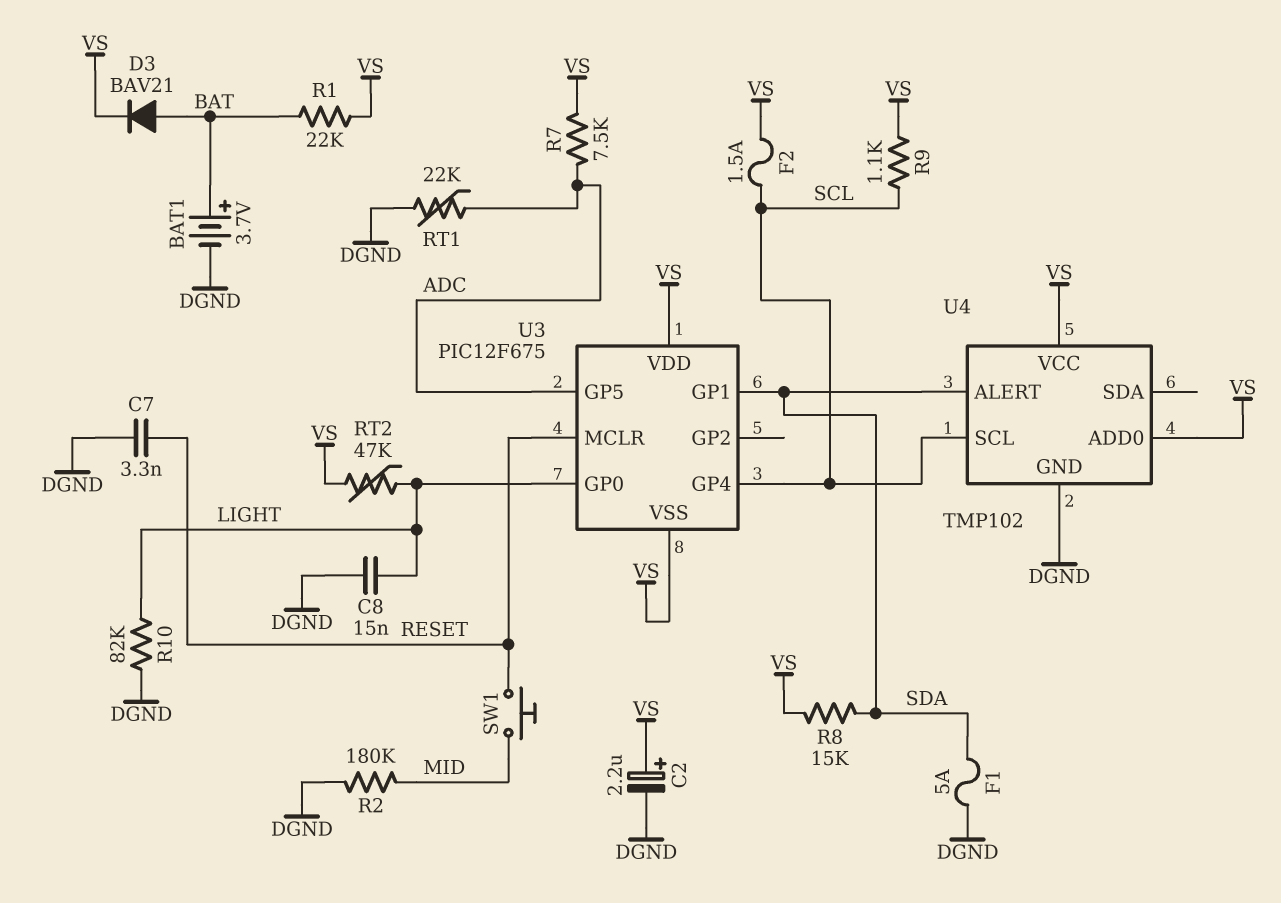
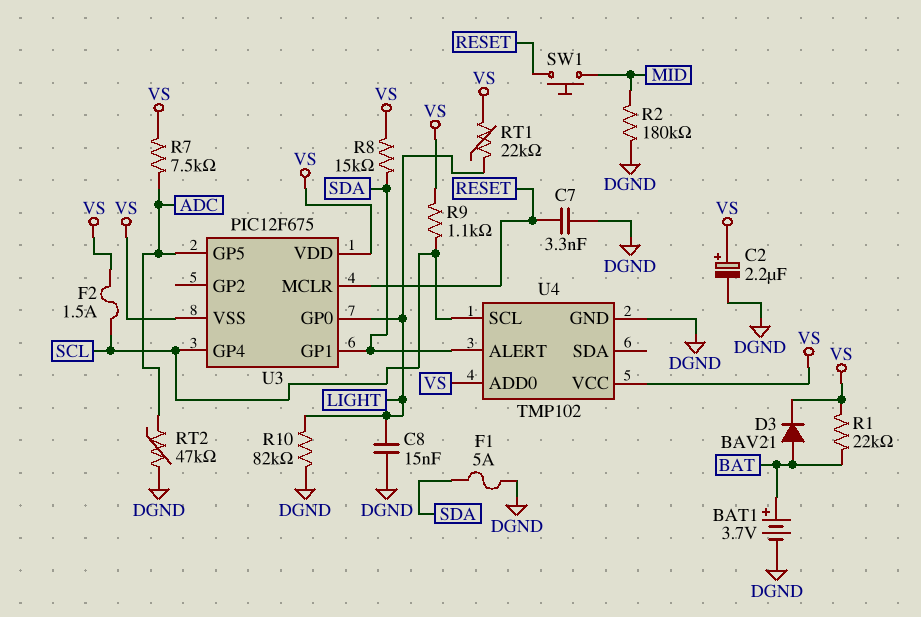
RT1: 22k (ADC, DGND) -> 22k (LIGHT, VS)
RT2: 47k (LIGHT, VS) -> 47k (ADC, DGND)

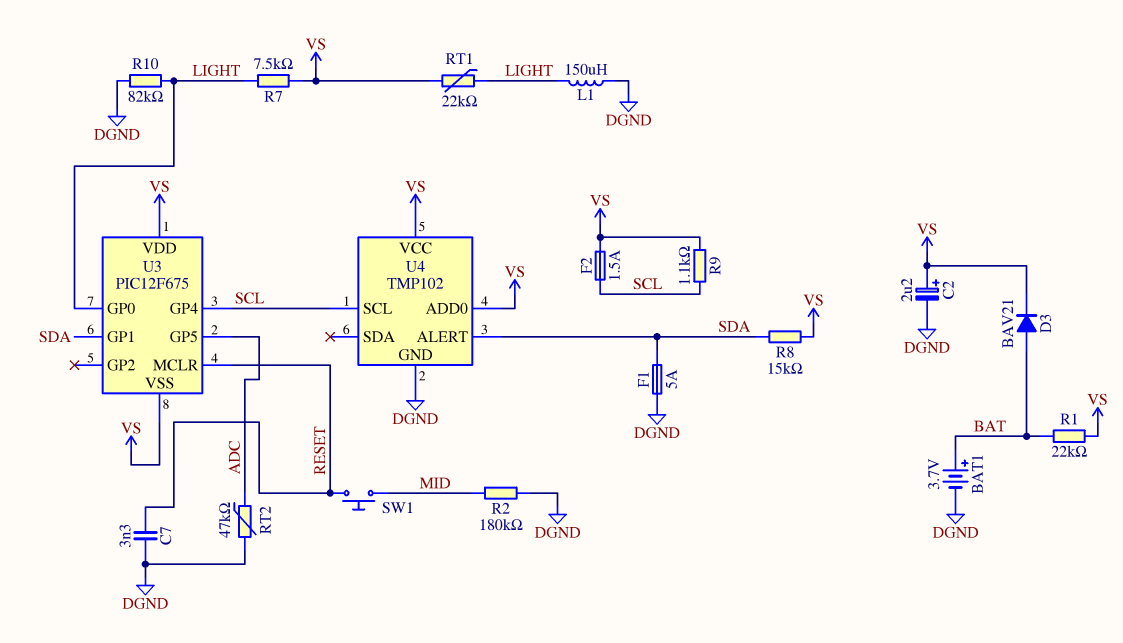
C8: 15nF (DGND, LIGHT) -> none
L1: none -> 150uH (DGND, LIGHT)
R7: 7.5k (ADC, VS) -> 7.5k (LIGHT, VS)

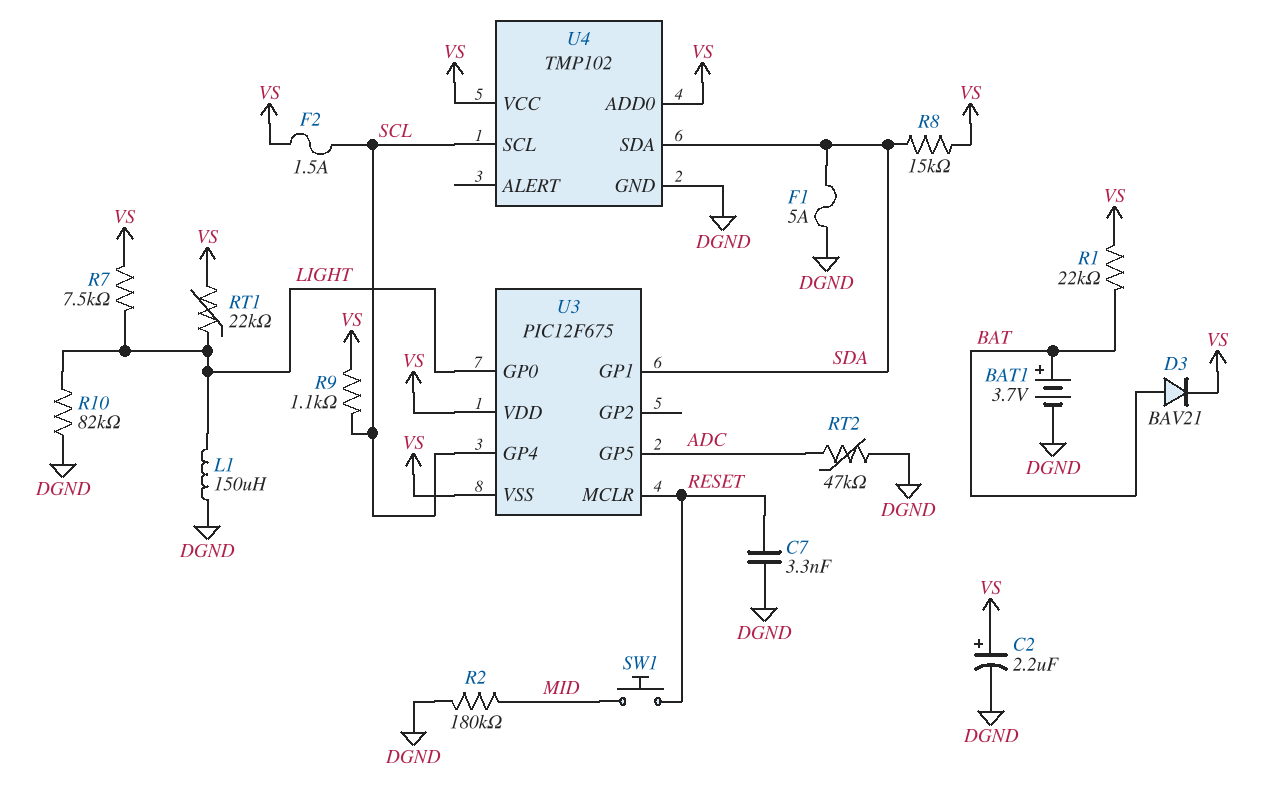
U4 pin ALERT: SDA -> none
U4 pin SDA: none -> SDA

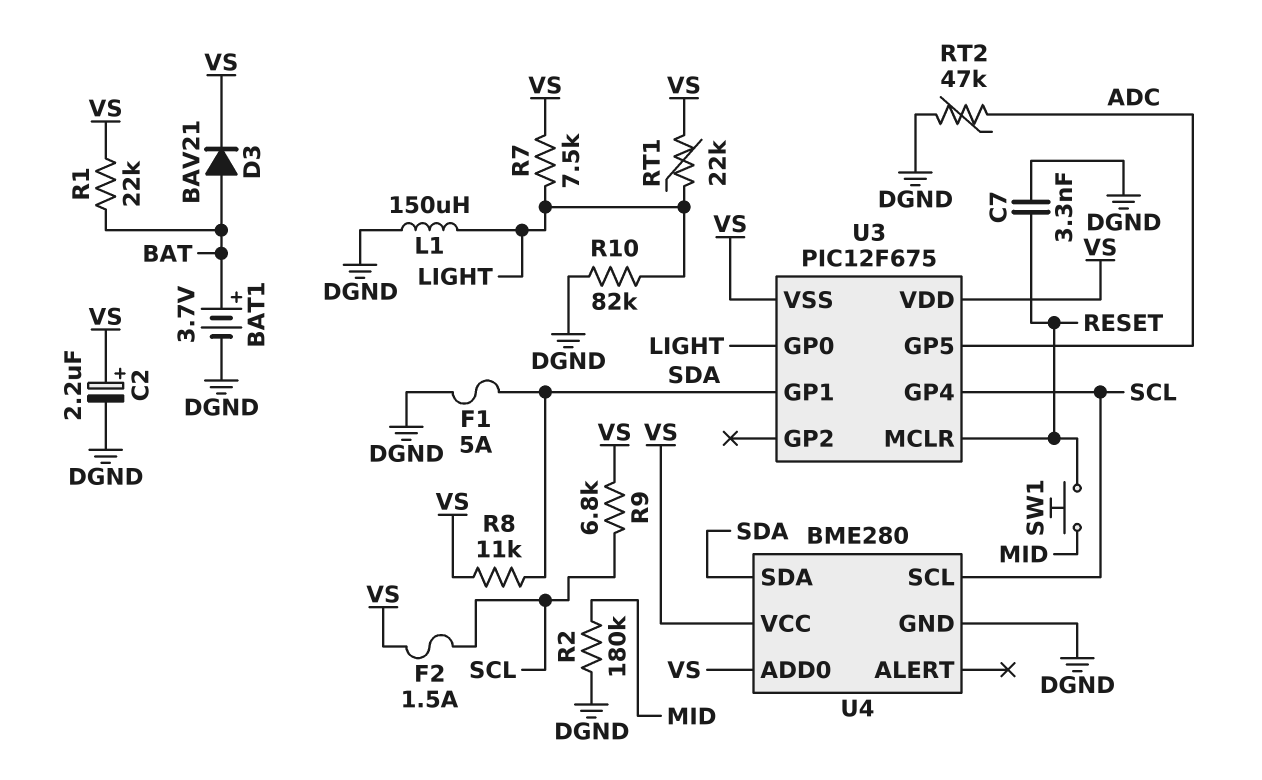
R8: 15k (SDA, VS) -> 11k (SDA, VS)
R9: 1.1k (SCL, VS) -> 6.8k (SCL, VS)
U4: TMP102 -> BME280

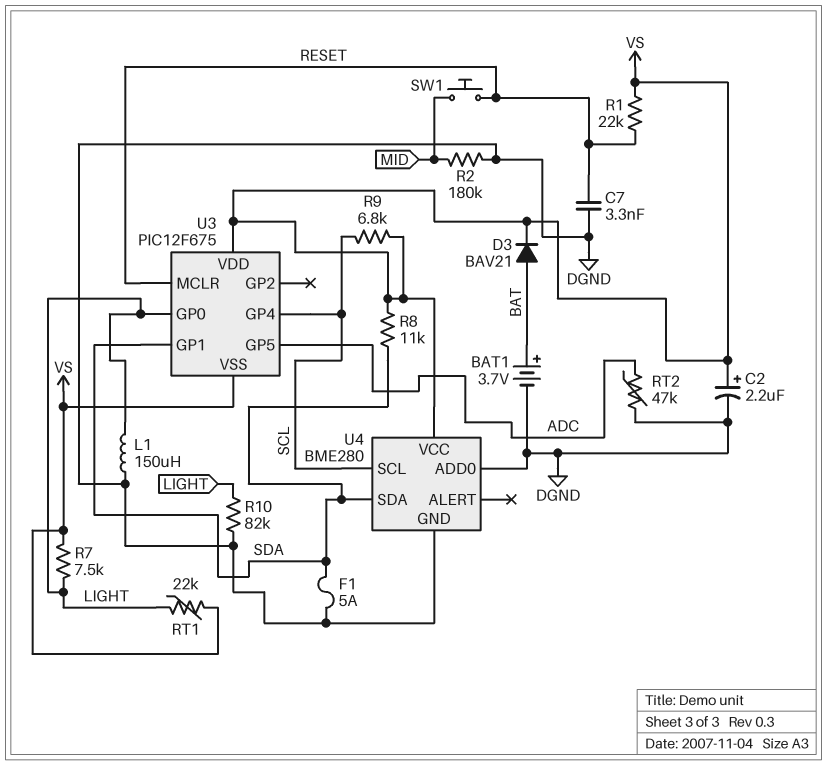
F2: 1.5A (SCL, VS) -> none
R1: 22k (BAT, VS) -> 22k (RESET, VS)
U4 pin ADD0: VS -> DGND

